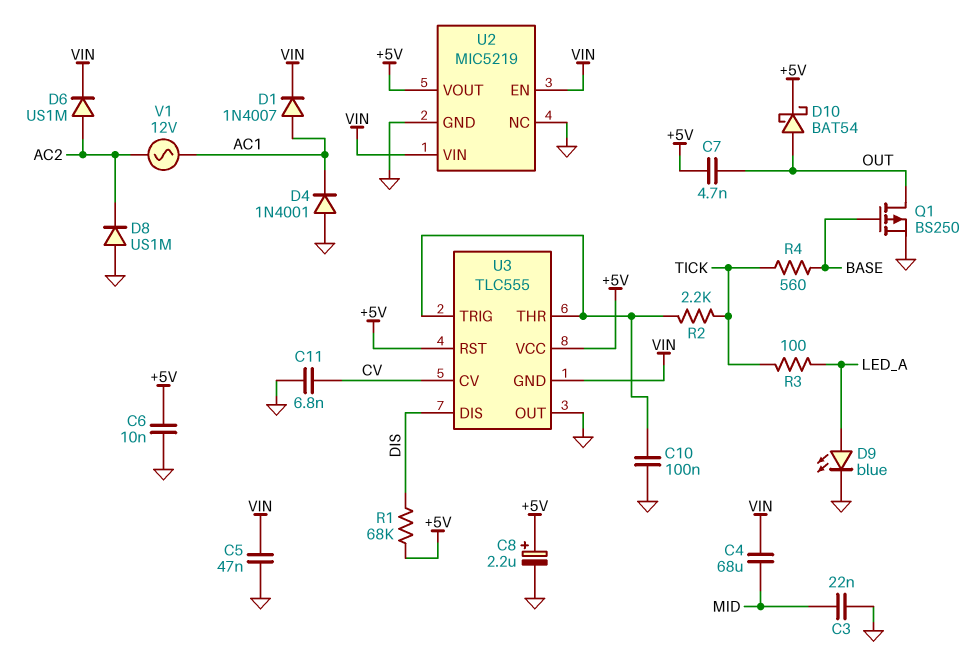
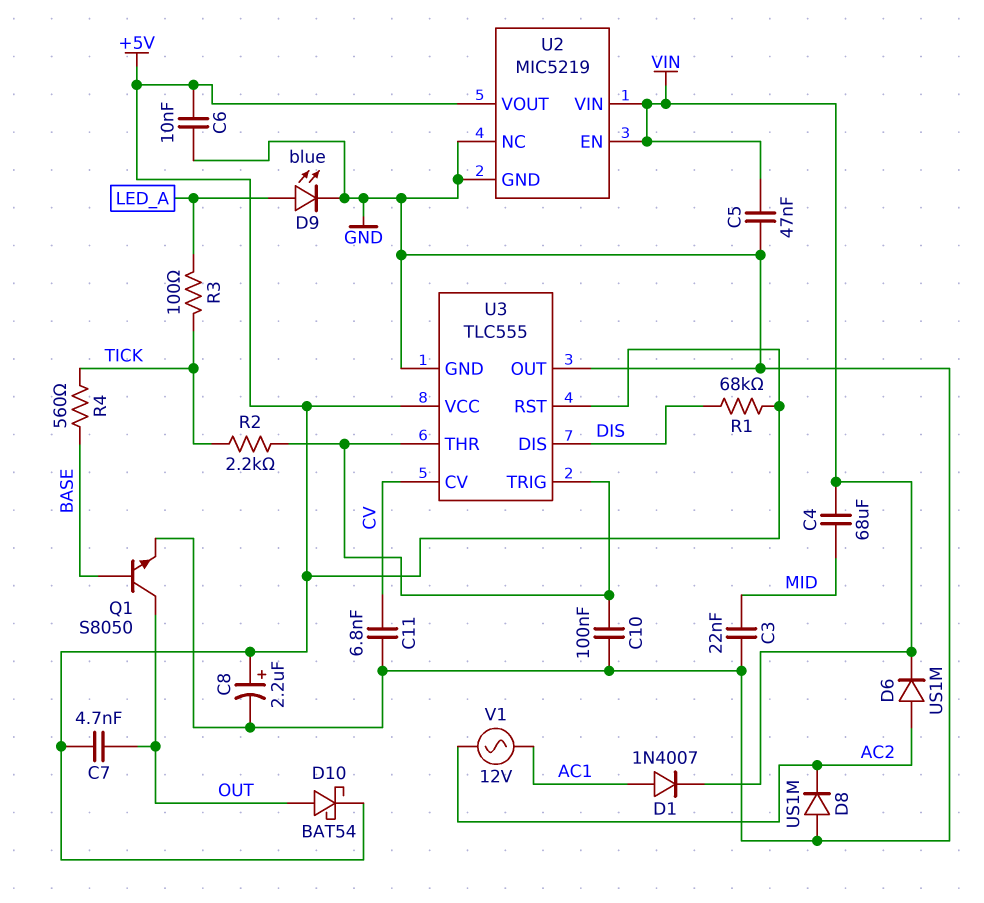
D4: diode 1N4001 (A GND, K AC1) -> none
Q1: PMOS BS250 (G BASE, D OUT, S GND) -> NPN S8050 (B BASE, C OUT, E GND)
U3 pin GND: VIN -> GND

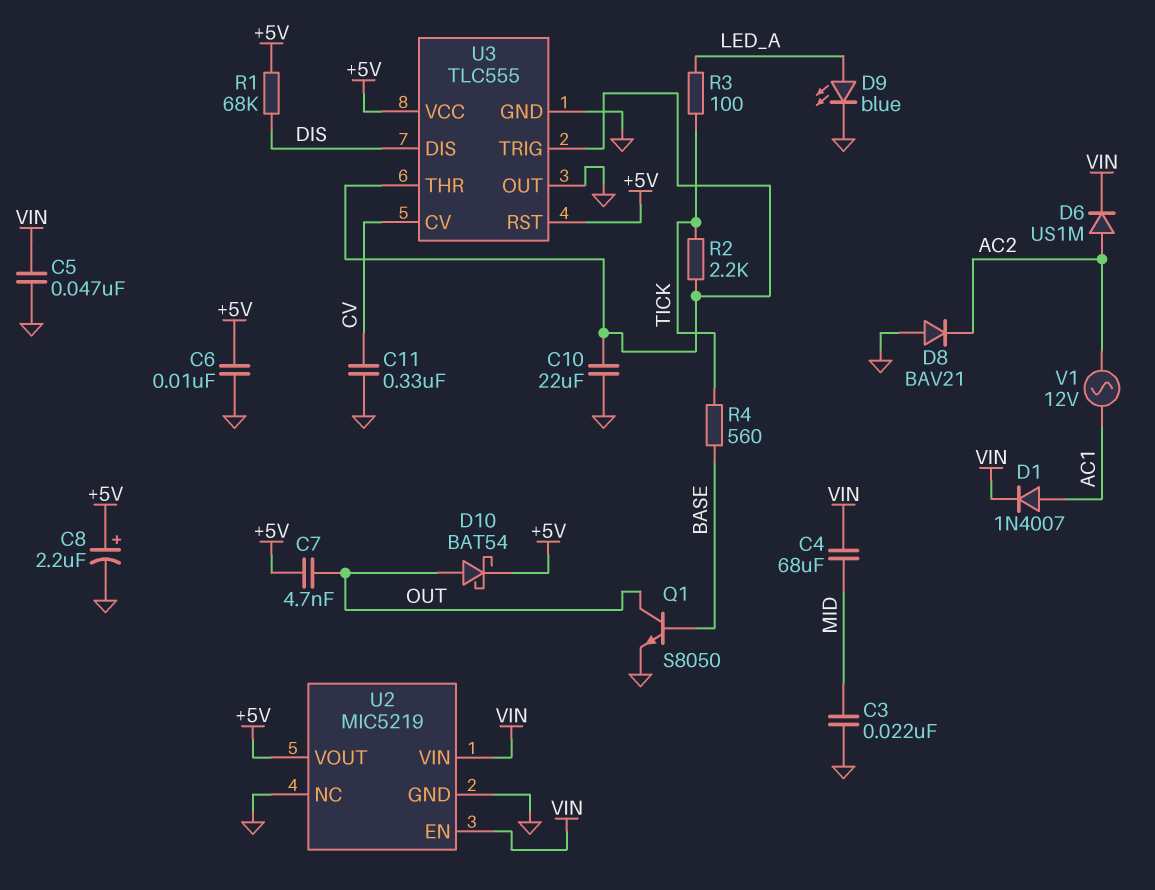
C10: 100nF (GND, U3/THR) -> 22uF (GND, U3/THR)
C11: 6.8nF (CV, GND) -> 330nF (CV, GND)
D8: diode US1M (A GND, K AC2) -> diode BAV21 (A GND, K AC2)

